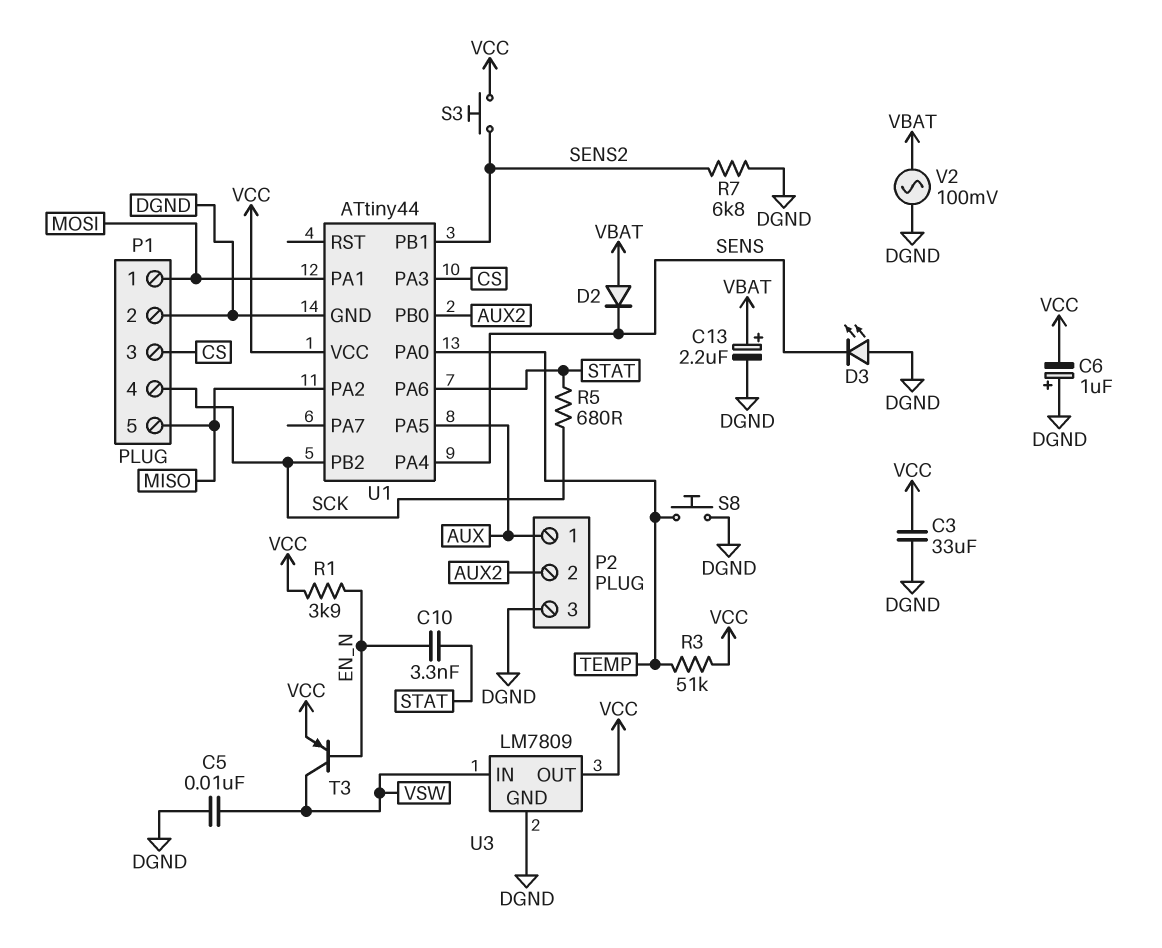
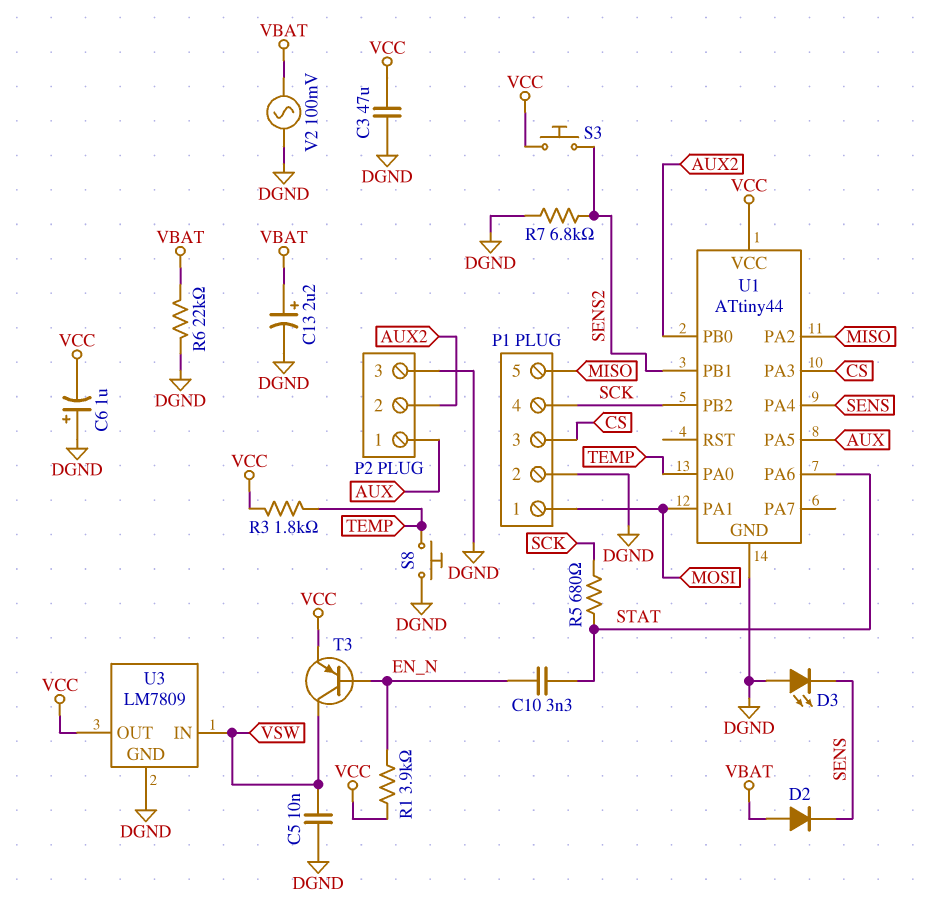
C3: 33uF (DGND, VCC) -> 47uF (DGND, VCC)
R3: 51k (TEMP, VCC) -> 1.8k (TEMP, VCC)
R6: none -> 22k (DGND, VBAT)

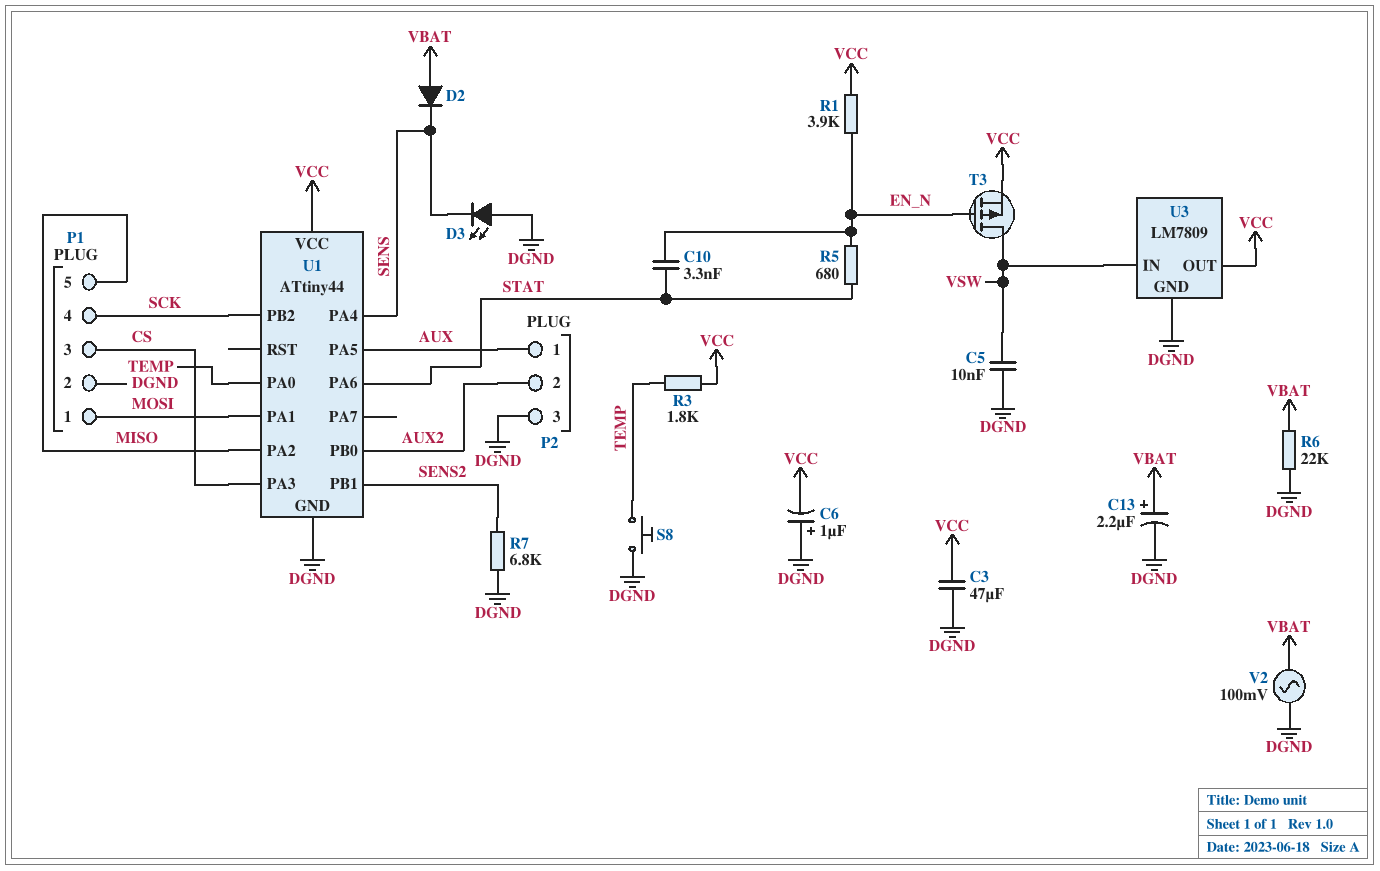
R5: 680 (SCK, STAT) -> 680 (EN_N, STAT)
S3: button (SENS2, VCC) -> none
T3: PNP (B EN_N, C VSW, E VCC) -> PMOS (G EN_N, D VSW, S VCC)

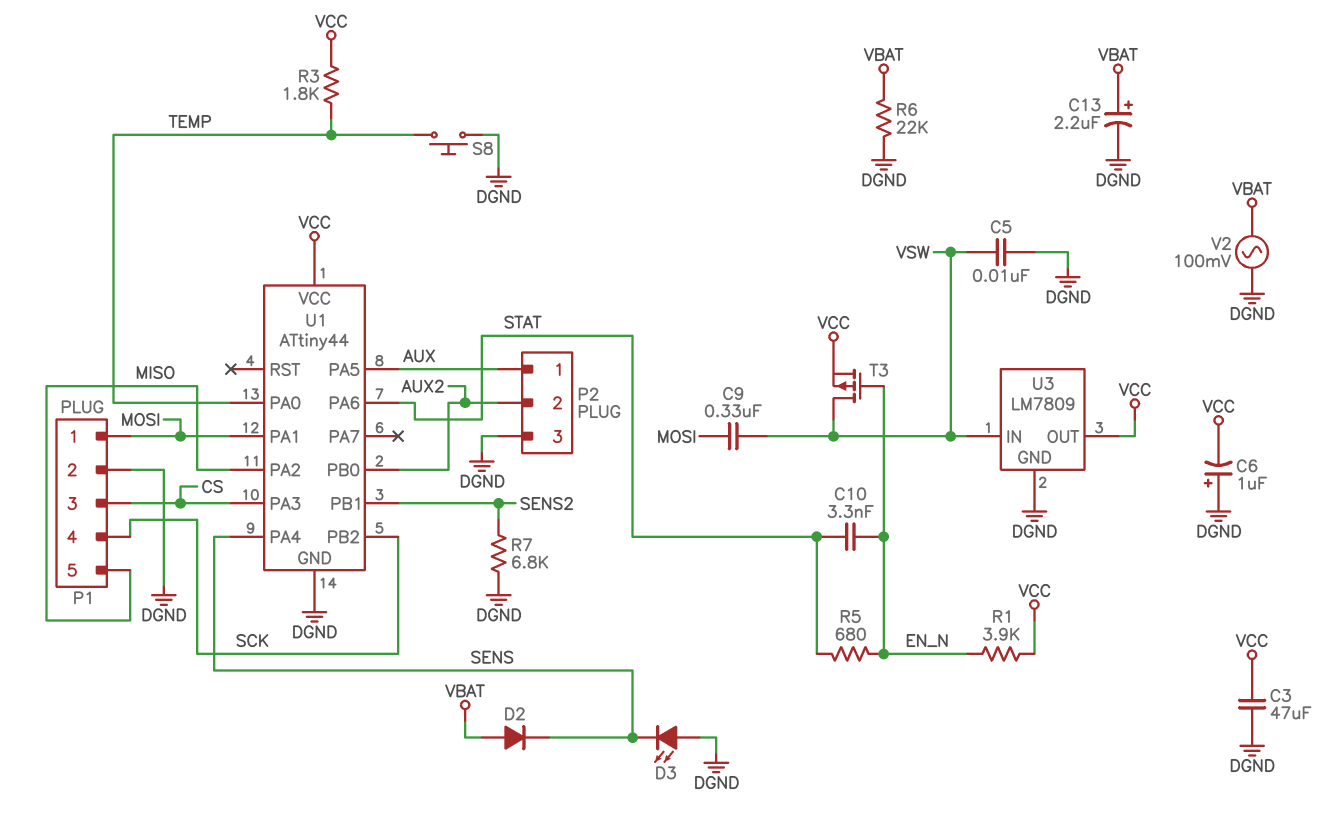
C9: none -> 330nF (MOSI, VSW)

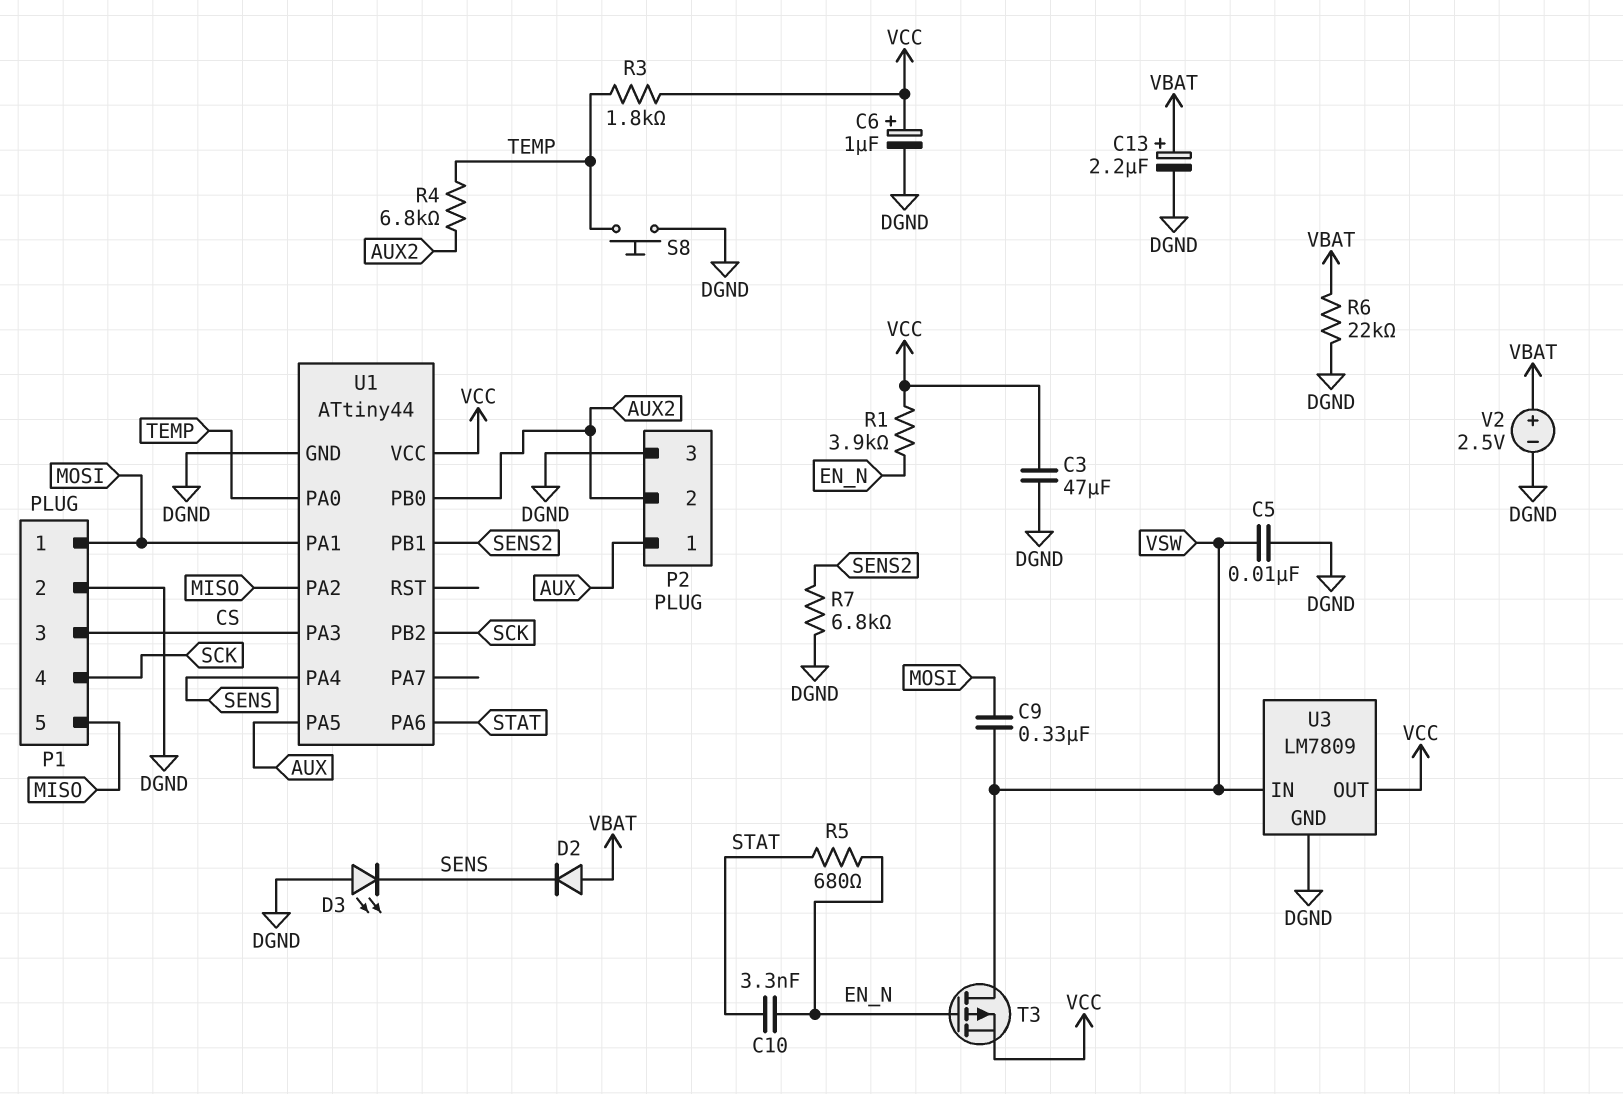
C6: 1uF (plus DGND, minus VCC) -> 1uF (plus VCC, minus DGND)
R4: none -> 6.8k (AUX2, TEMP)
V2: AC 100mV (DGND, VBAT) -> 2.5V (plus VBAT, minus DGND)

